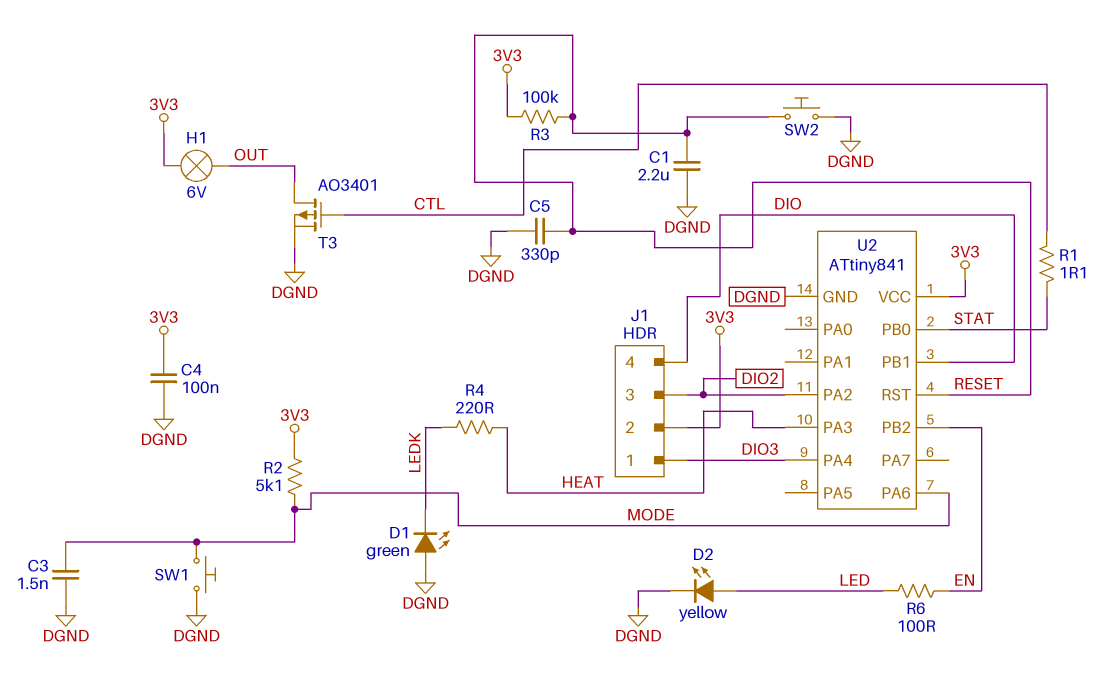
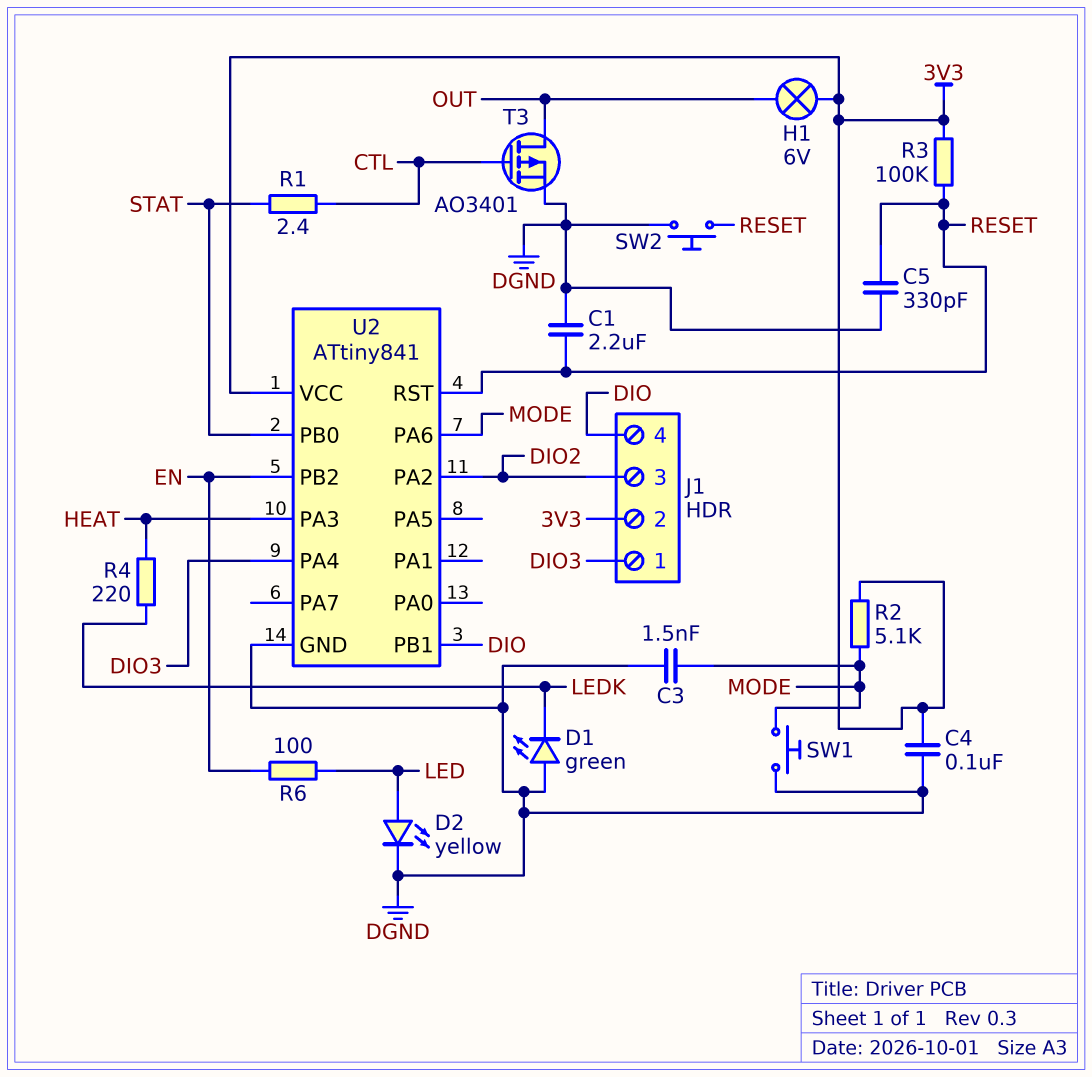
R1: 1.1 (CTL, STAT) -> 2.4 (CTL, STAT)

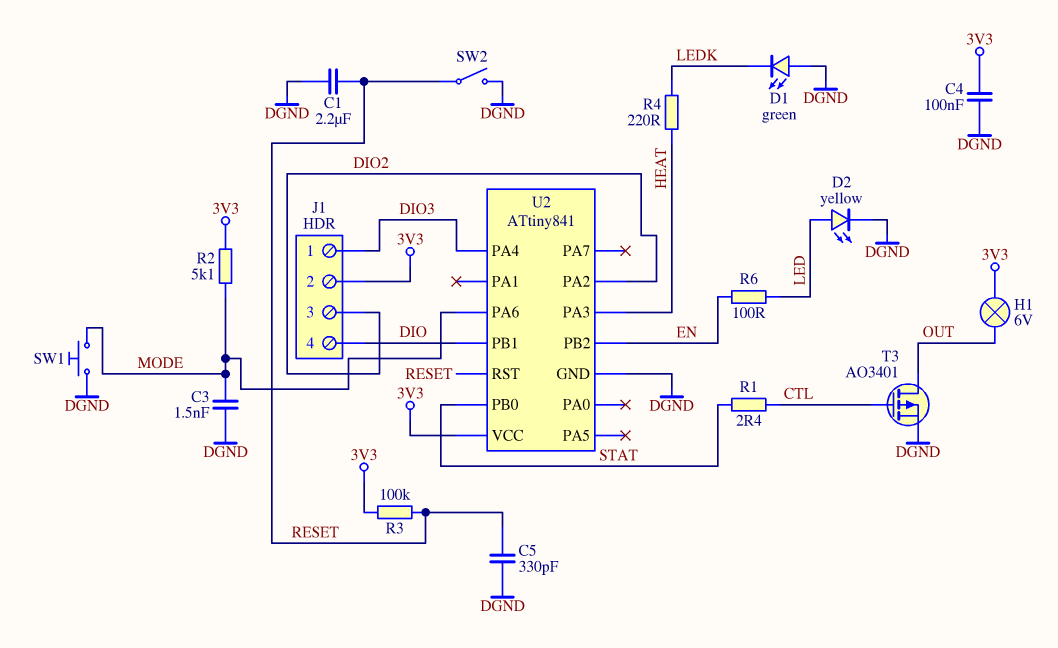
SW2: button (DGND, RESET) -> switch (DGND, RESET)

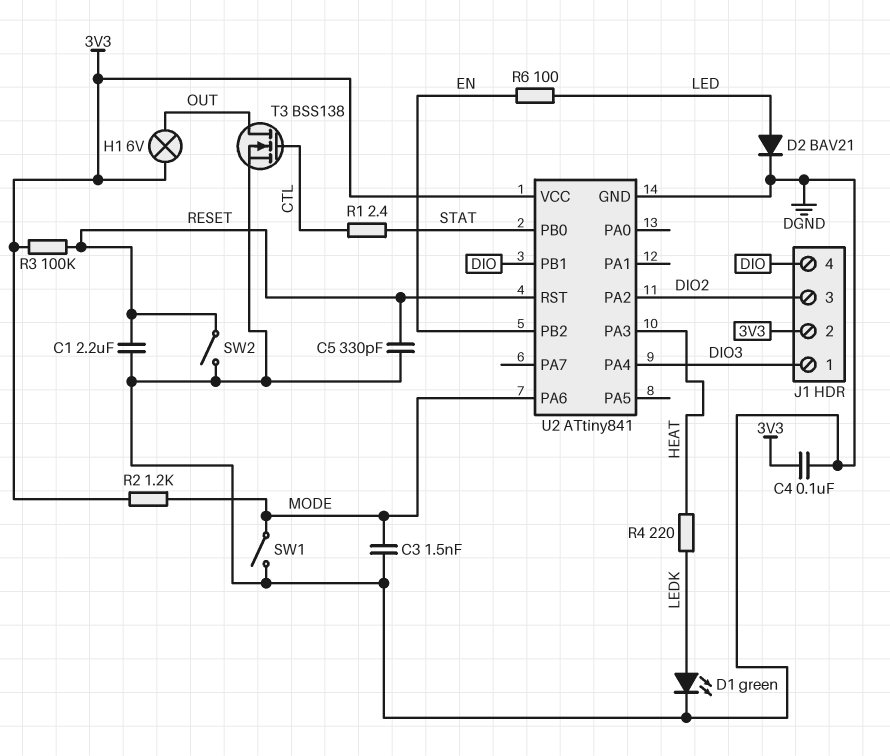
D1: LED green (A DGND, K LEDK) -> LED green (A LEDK, K DGND)
D2: LED yellow (A LED, K DGND) -> diode BAV21 (A LED, K DGND)
R2: 5.1k (3V3, MODE) -> 1.2k (3V3, MODE)
SW1: button (DGND, MODE) -> switch (DGND, MODE)
T3: PMOS AO3401 (G CTL, D OUT, S DGND) -> NMOS BSS138 (G CTL, D OUT, S DGND)

